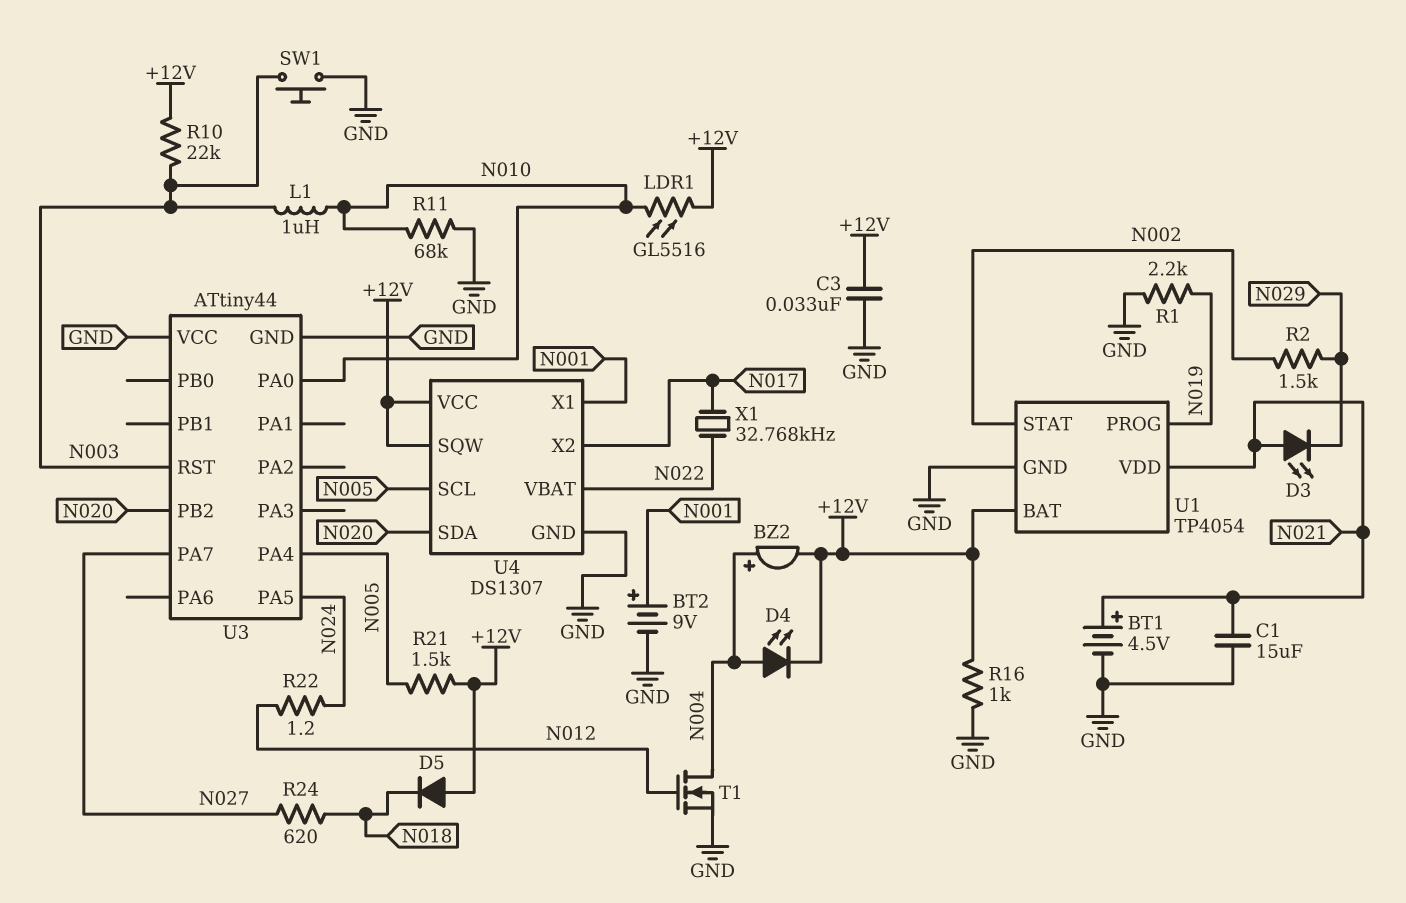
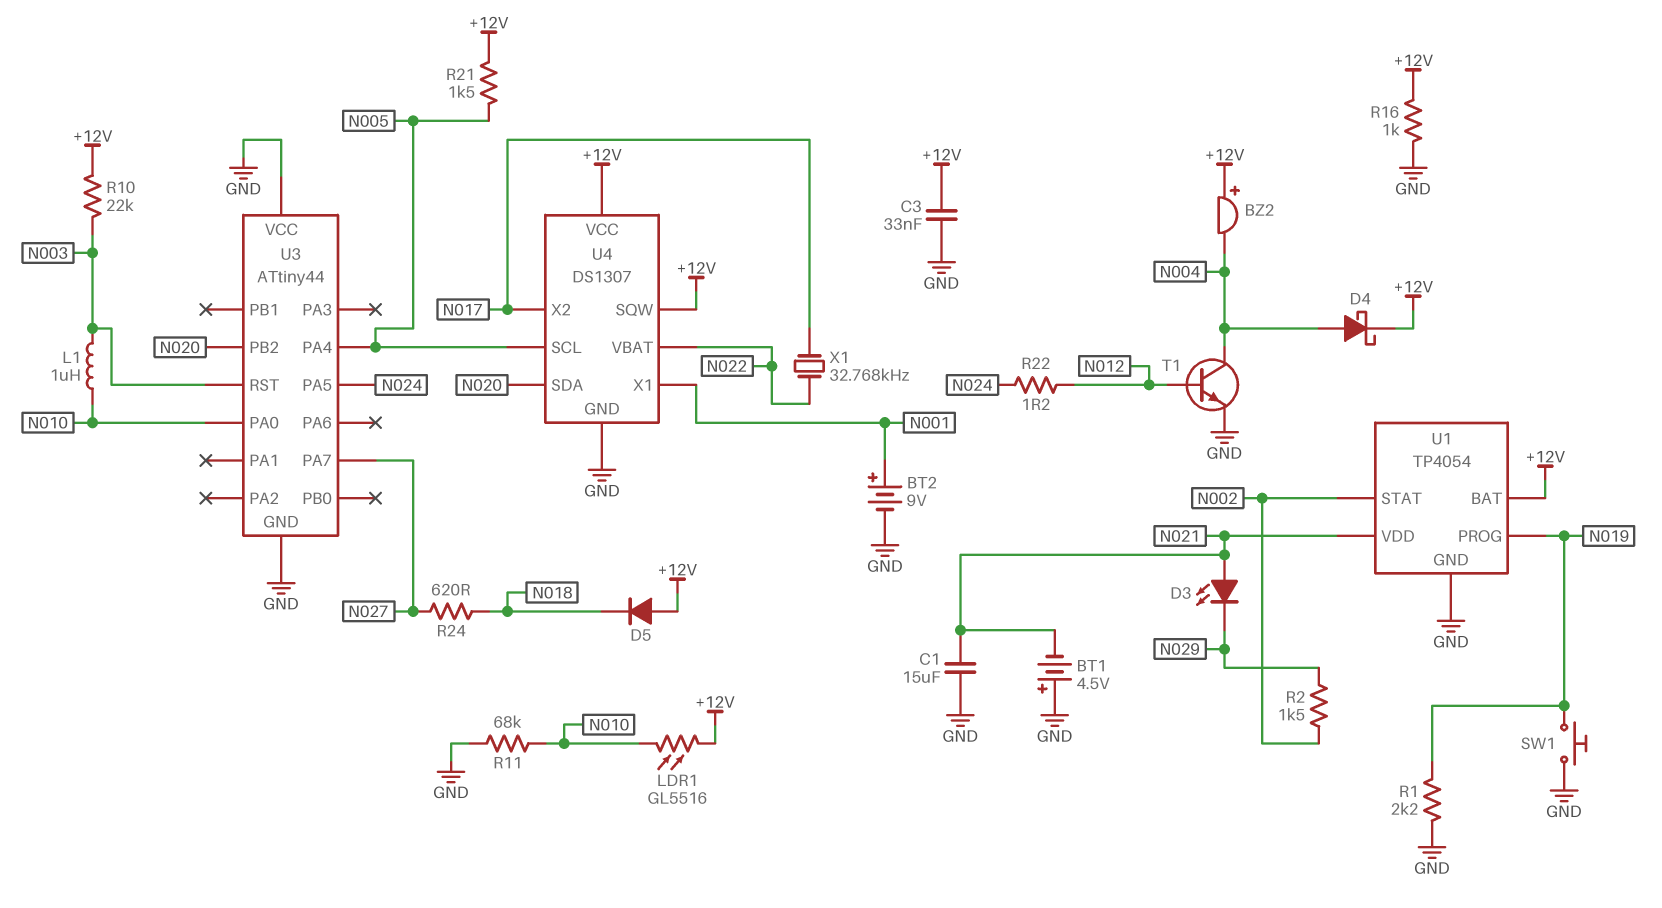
BT1: 4.5V (plus N021, minus GND) -> 4.5V (plus GND, minus N021)
BZ2: buzzer (plus N004, minus +12V) -> buzzer (plus +12V, minus N004)
D4: LED (A N004, K +12V) -> schottky (A N004, K +12V)
SW1: button (GND, N003) -> button (GND, N019)
T1: NMOS (G N012, D N004, S GND) -> NPN (B N012, C N004, E GND)

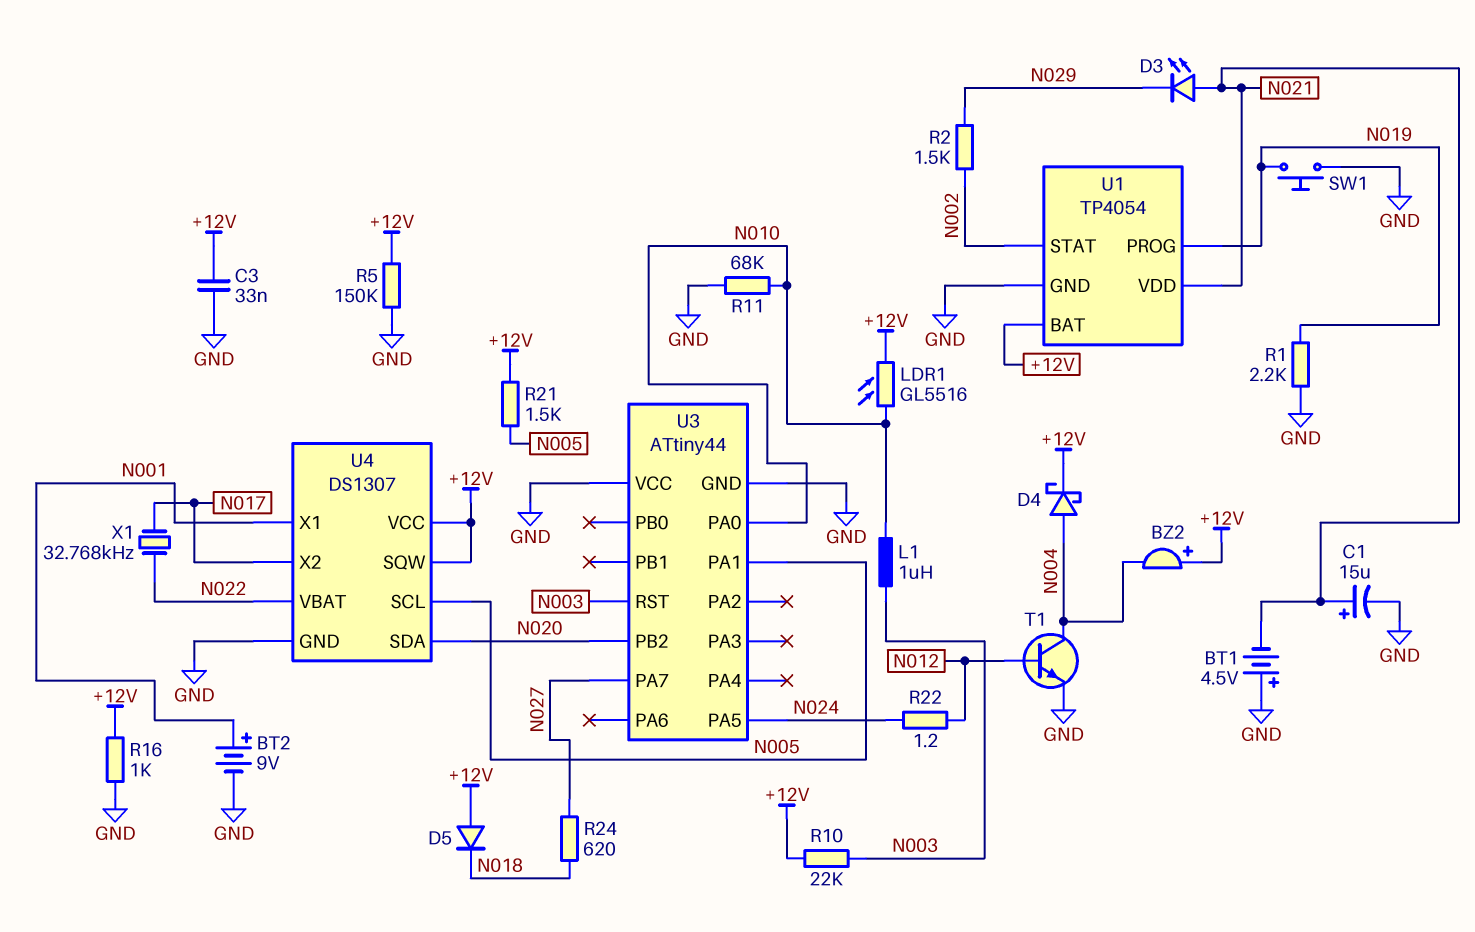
C1: 15uF (GND, N021) -> 15uF (plus N021, minus GND)
R5: none -> 150k (+12V, GND)
U3 pin PA1: none -> N005
U3 pin PA4: N005 -> none

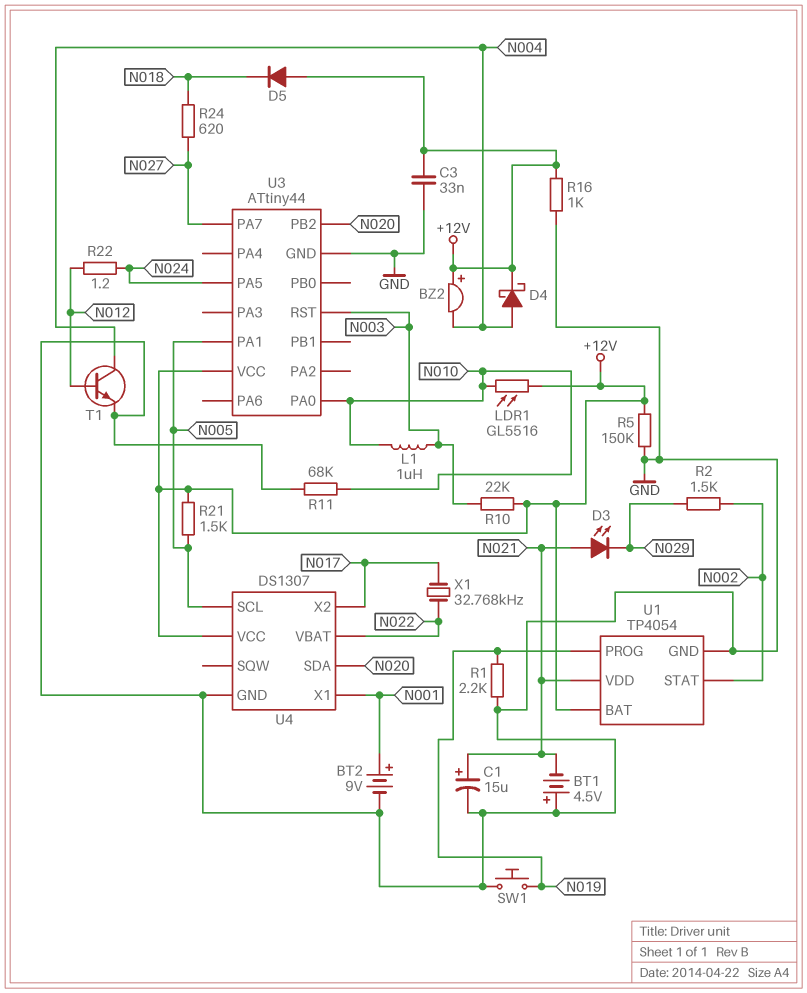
U3 pin VCC: GND -> +12V
U4 pin SQW: +12V -> none

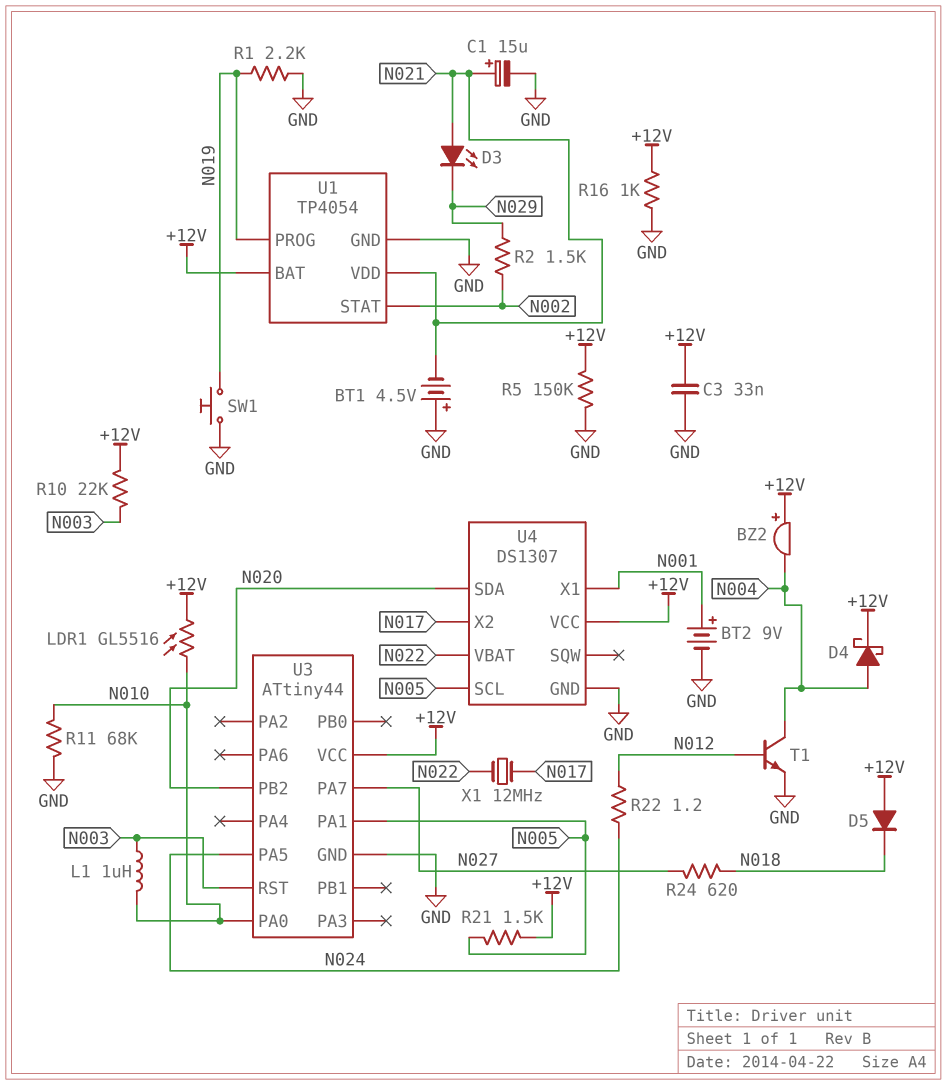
X1: 32.768kHz (N017, N022) -> 12MHz (N017, N022)

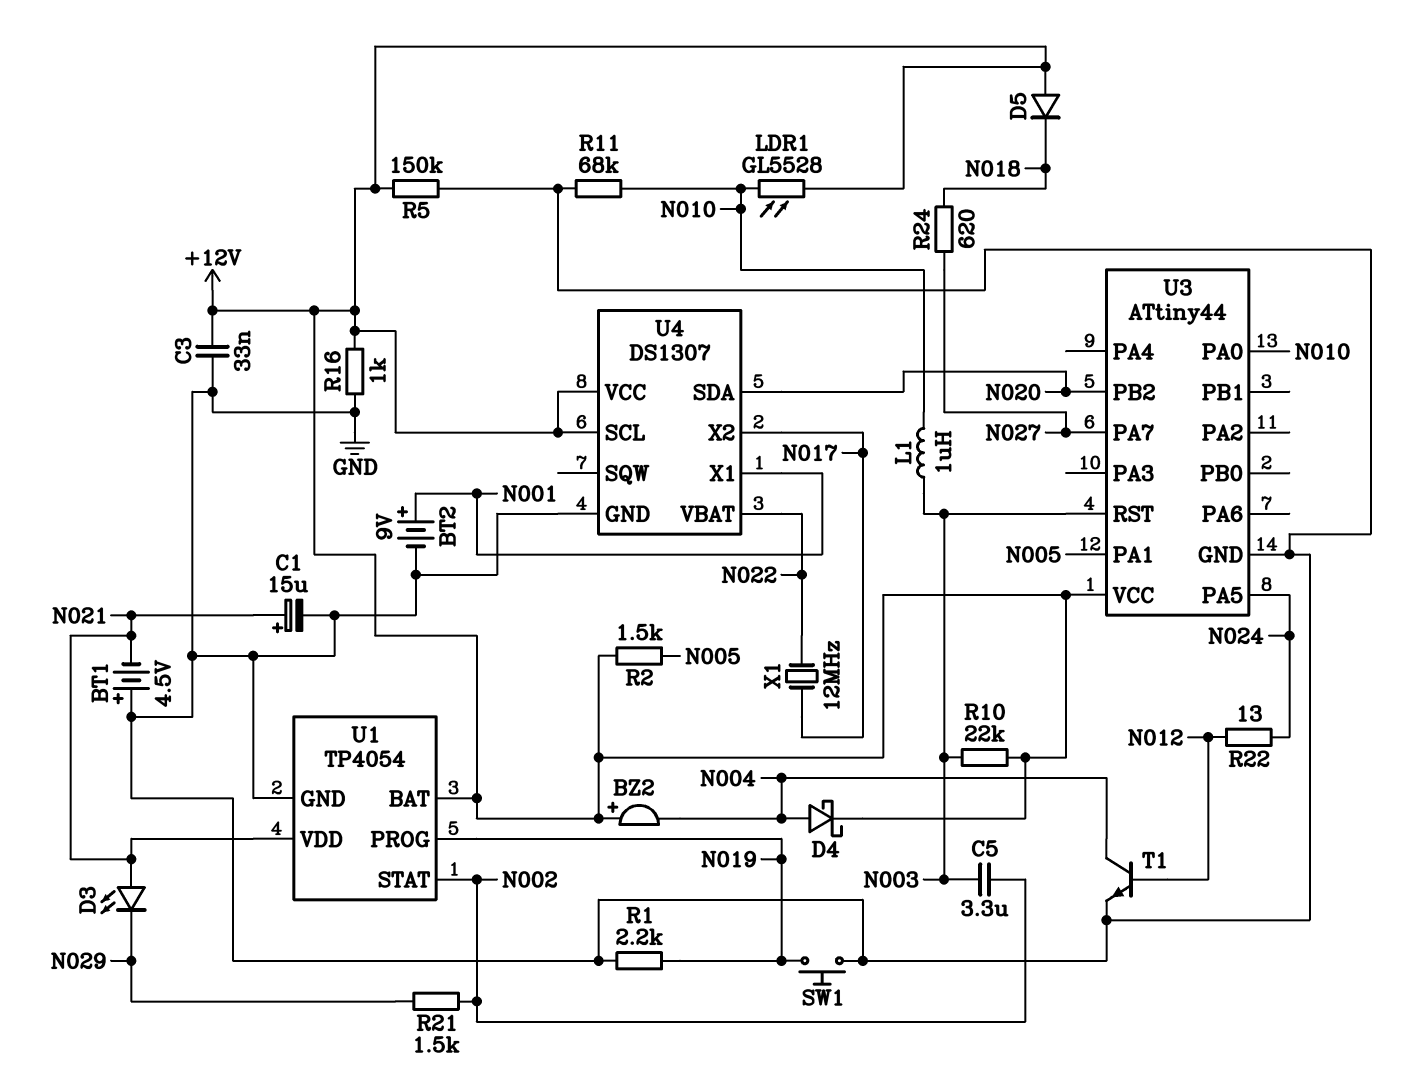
C5: none -> 3.3uF (N002, N003)
LDR1: GL5516 (+12V, N010) -> GL5528 (+12V, N010)
R2: 1.5k (N002, N029) -> 1.5k (+12V, N005)
R21: 1.5k (+12V, N005) -> 1.5k (N002, N029)
R22: 1.2 (N012, N024) -> 13 (N012, N024)
U4 pin SCL: N005 -> +12V

